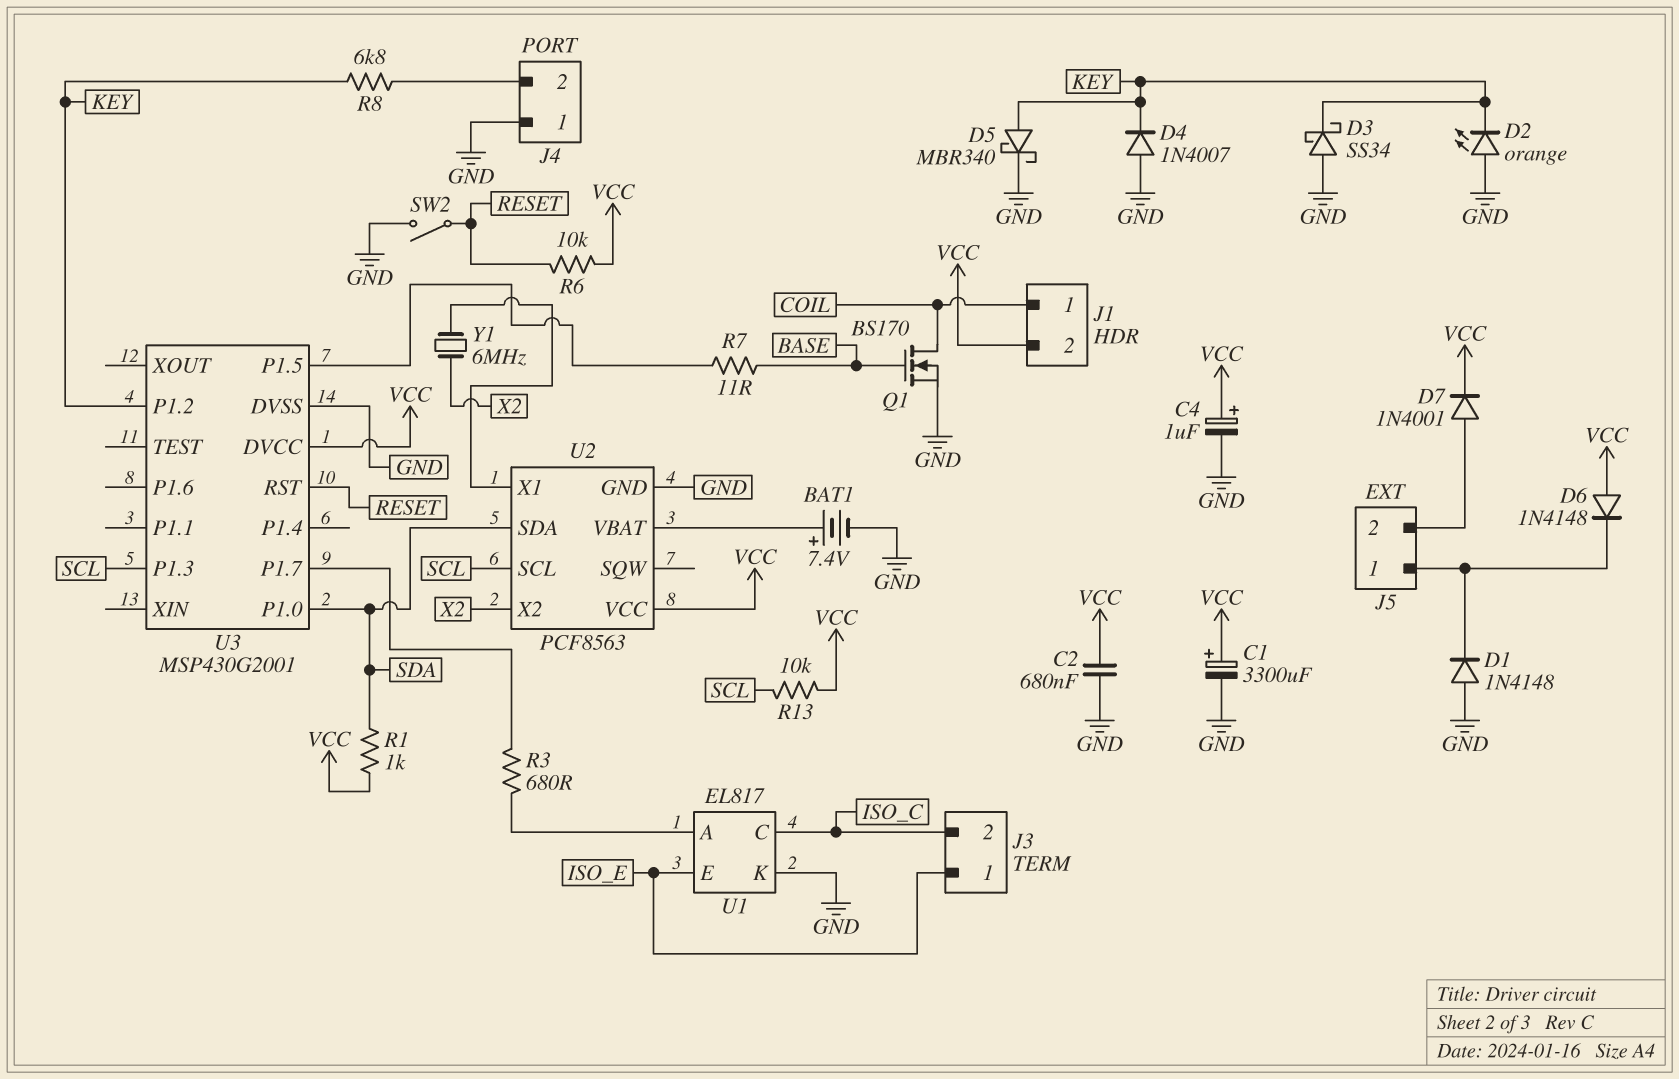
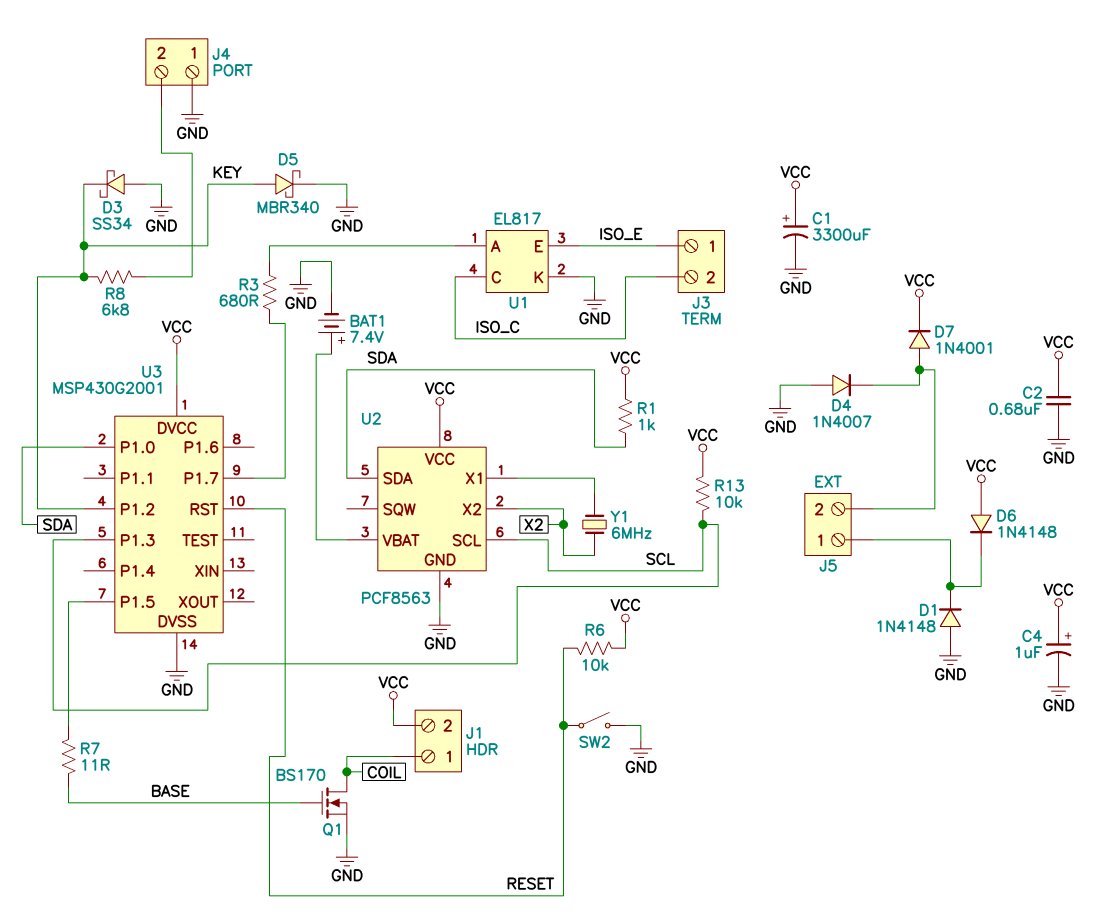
D2: LED orange (A GND, K KEY) -> none
D4: diode 1N4007 (A GND, K KEY) -> diode 1N4007 (A GND, K J5/2)

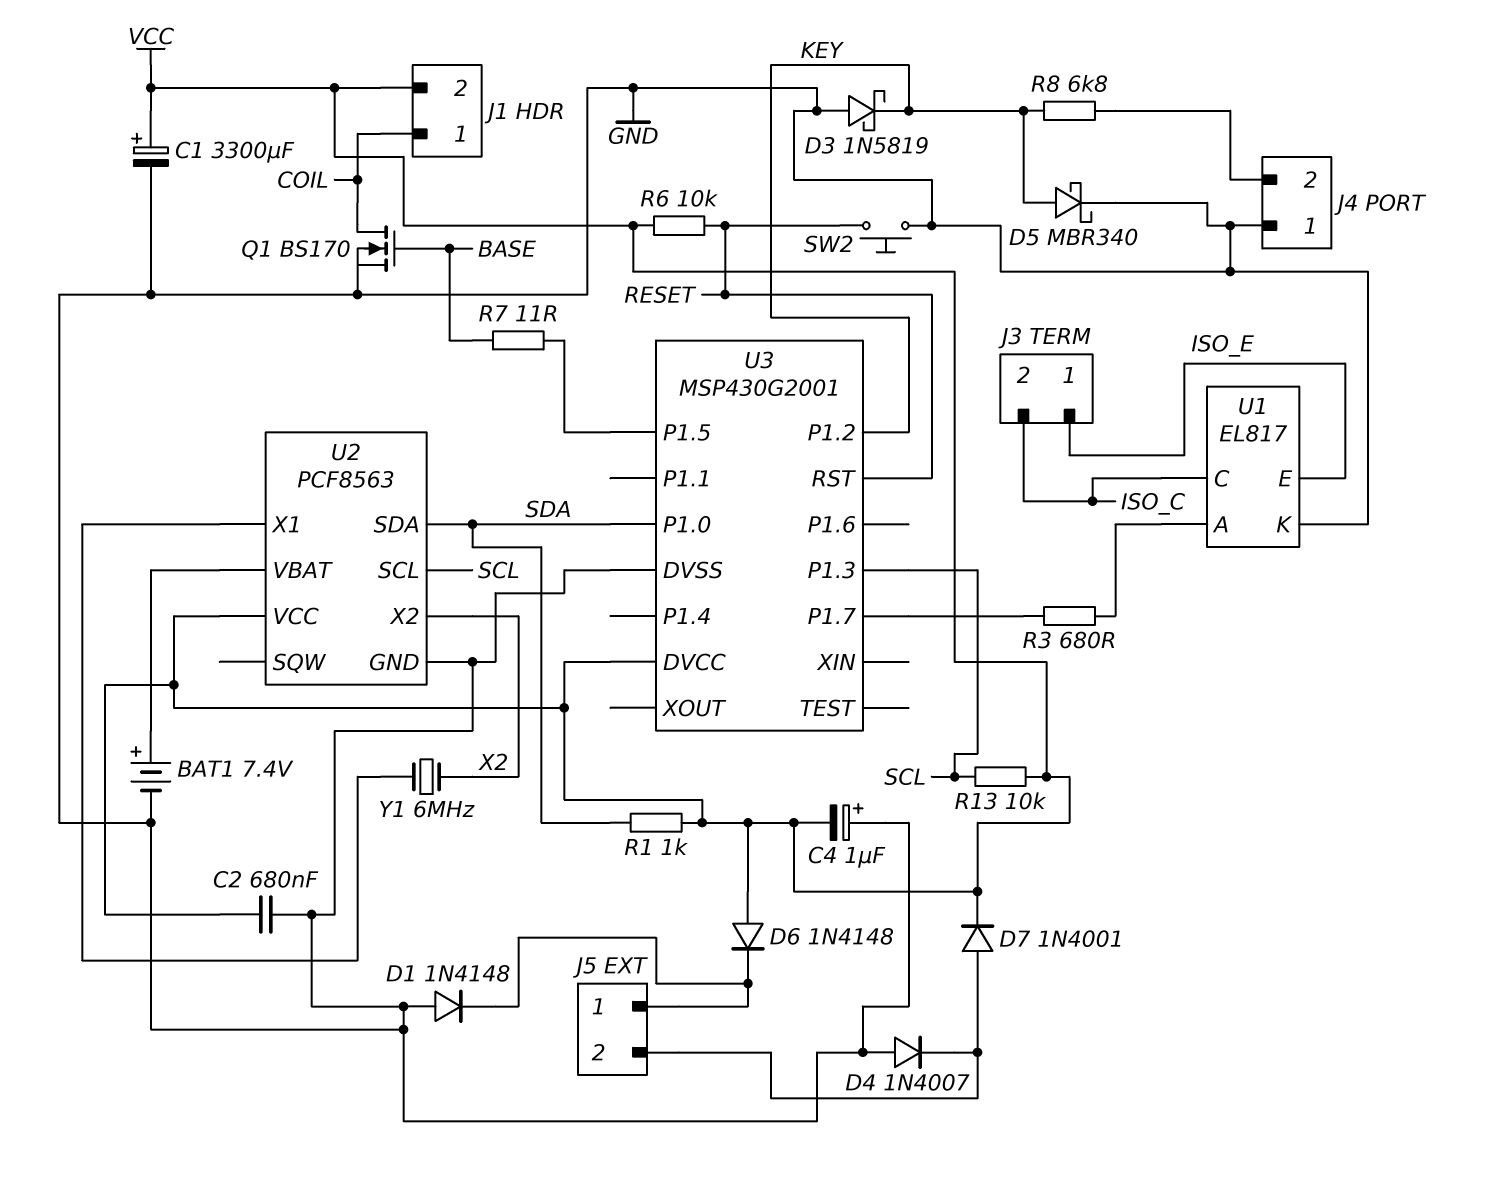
C4: 1uF (plus VCC, minus GND) -> 1uF (plus GND, minus VCC)
D3: schottky SS34 (A GND, K KEY) -> schottky 1N5819 (A GND, K KEY)
SW2: switch (GND, RESET) -> button (GND, RESET)

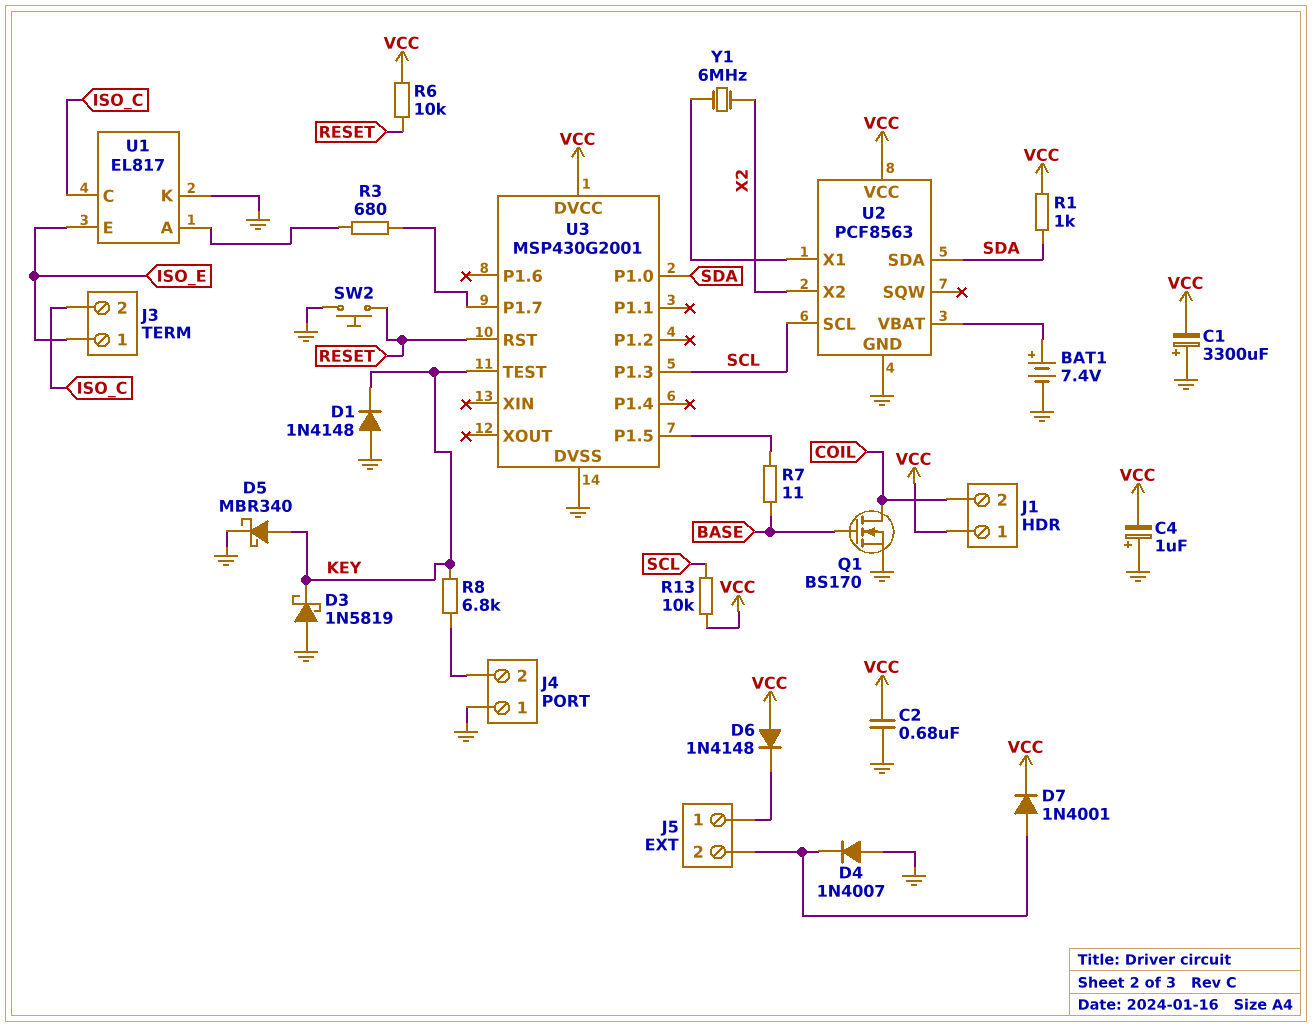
C1: 3300uF (plus VCC, minus GND) -> 3300uF (plus GND, minus VCC)
D1: diode 1N4148 (A GND, K J5/1) -> diode 1N4148 (A GND, K KEY)
J1 pin 1: COIL -> VCC
J1 pin 2: VCC -> COIL
U3 pin P1.2: KEY -> none
U3 pin TEST: none -> KEY

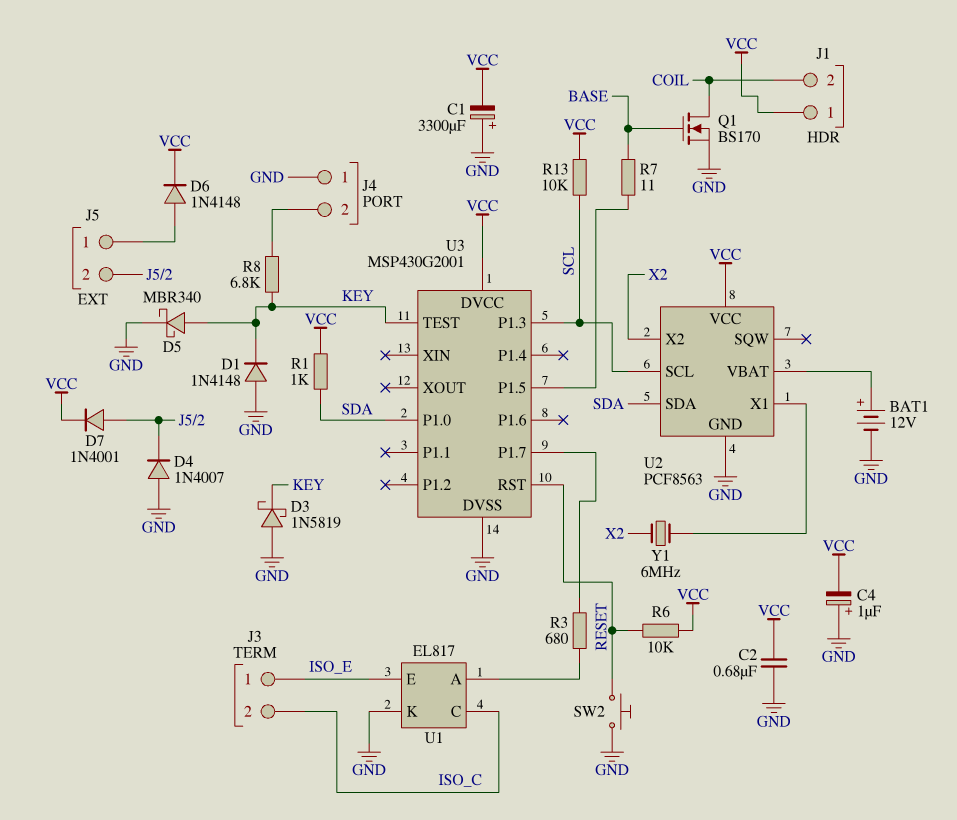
BAT1: 7.4V (plus U2/VBAT, minus GND) -> 12V (plus U2/VBAT, minus GND)
D6: diode 1N4148 (A VCC, K J5/1) -> diode 1N4148 (A J5/1, K VCC)

